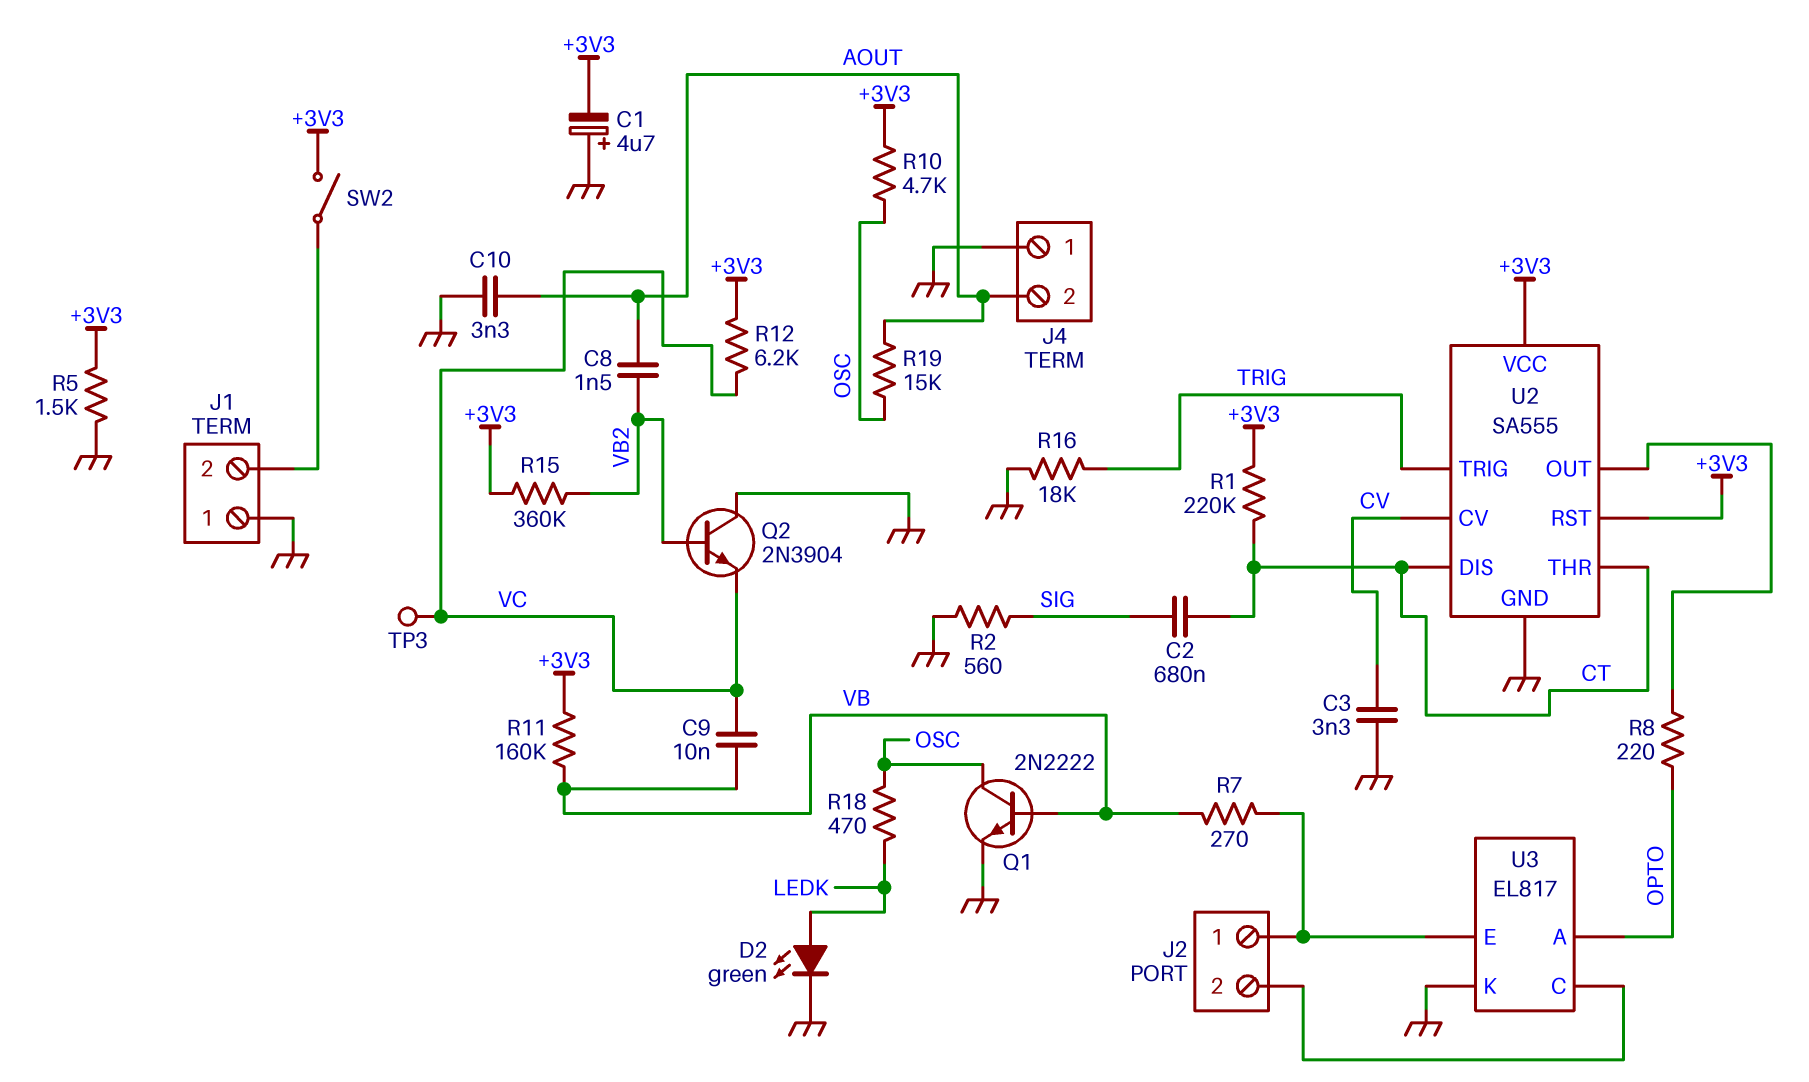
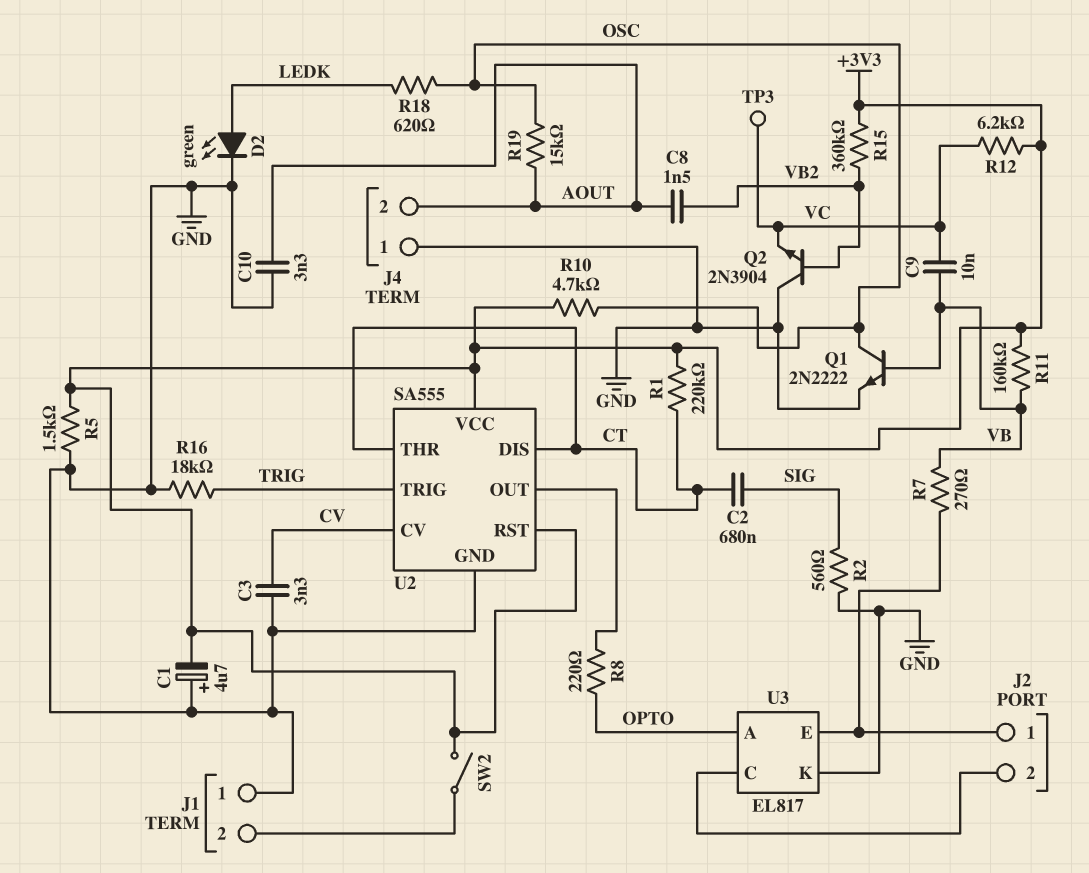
R18: 470 (LEDK, OSC) -> 620 (LEDK, OSC)

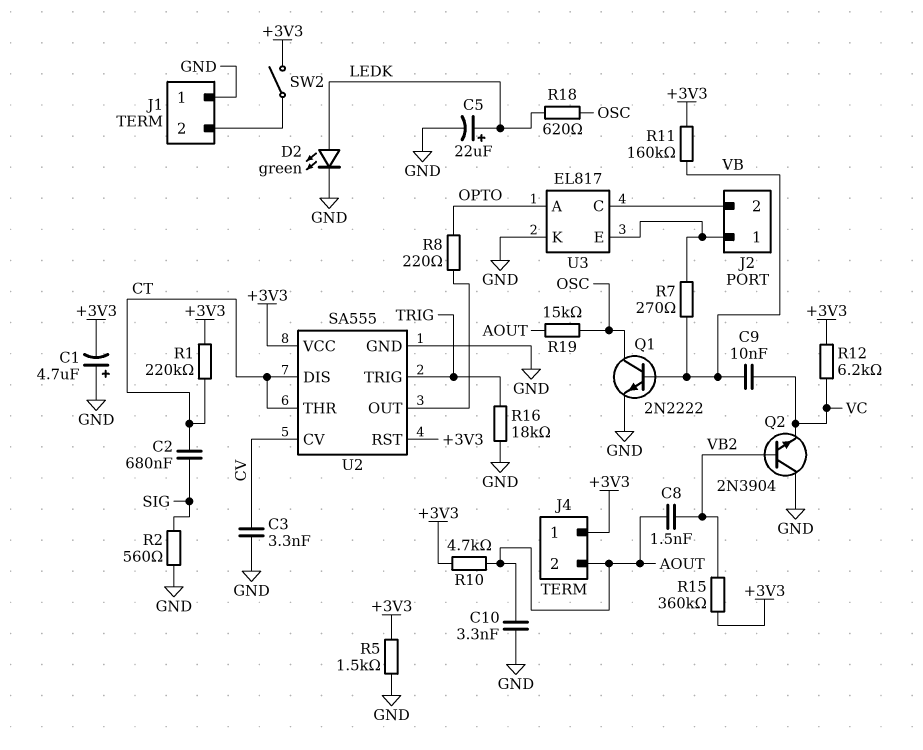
C5: none -> 22uF (plus LEDK, minus GND)
J4 pin 1: GND -> +3V3
R10: 4.7k (+3V3, OSC) -> 4.7k (+3V3, AOUT)
TP3: test point (VC) -> none

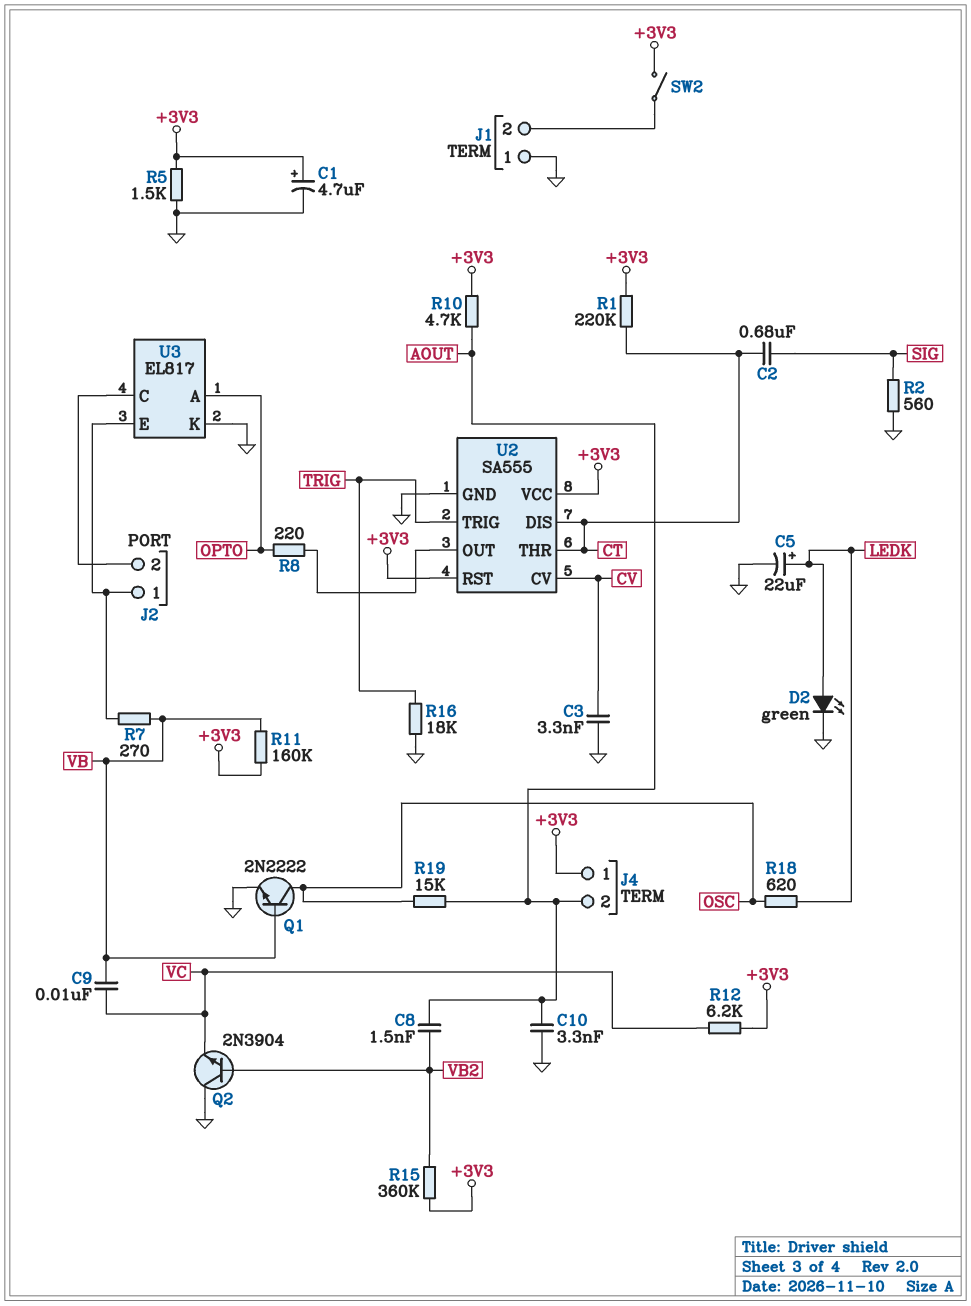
C1: 4.7uF (plus GND, minus +3V3) -> 4.7uF (plus +3V3, minus GND)

